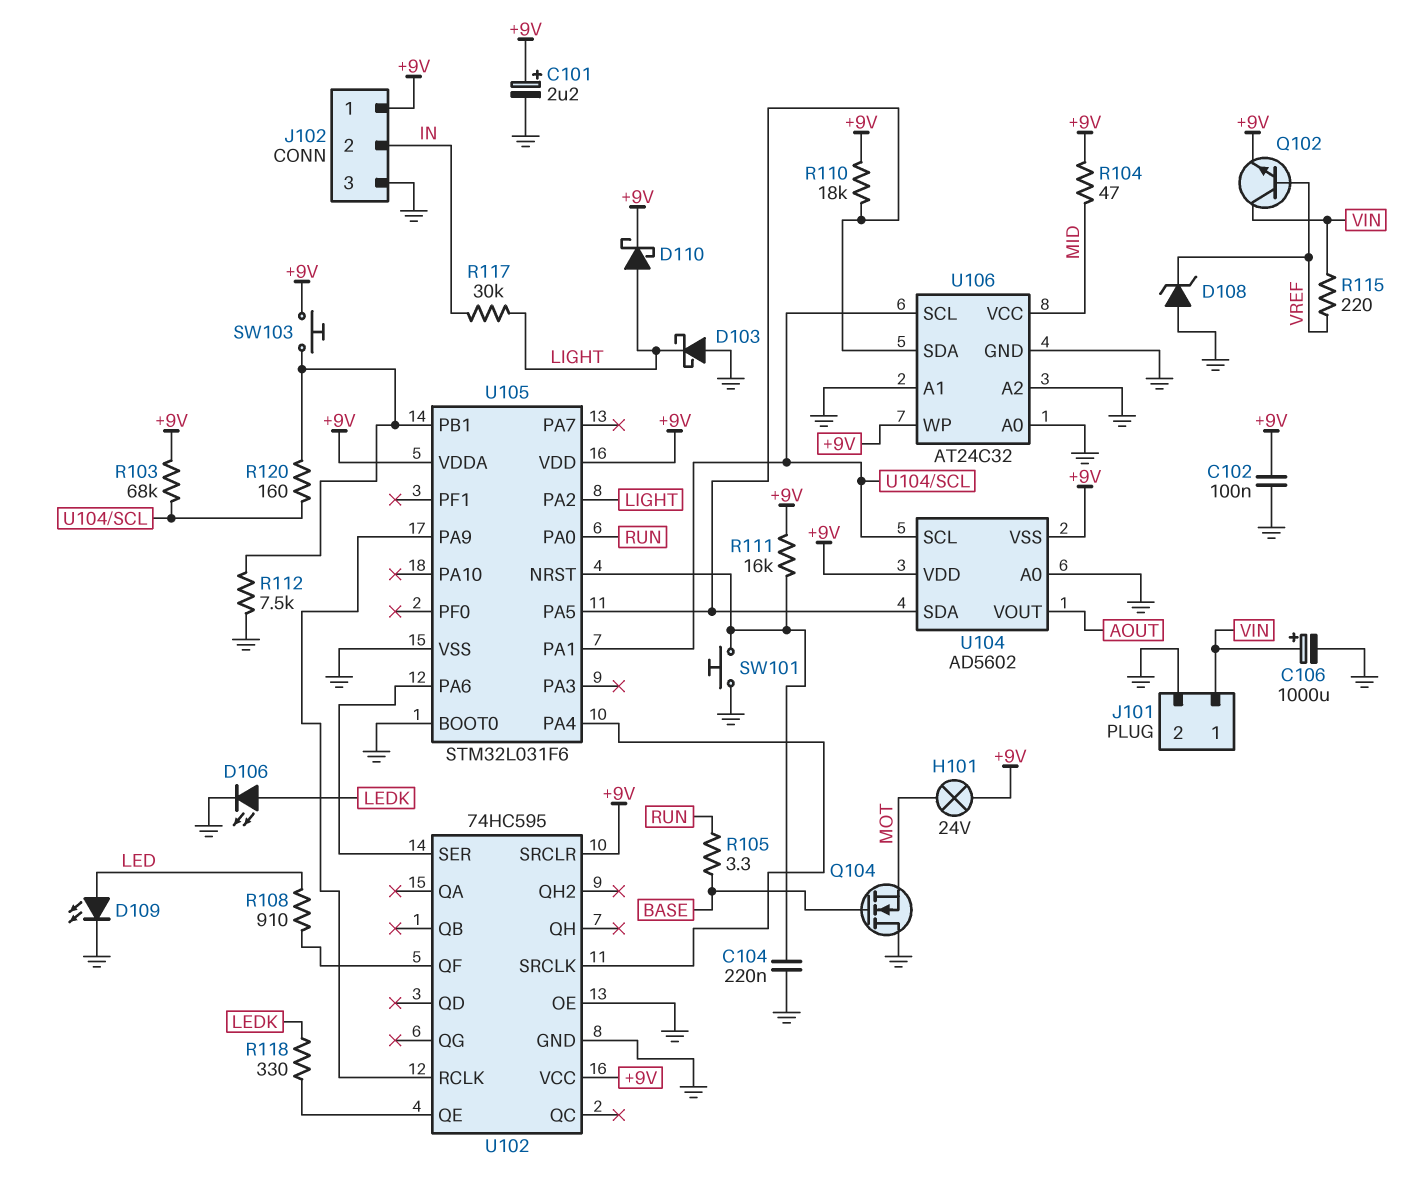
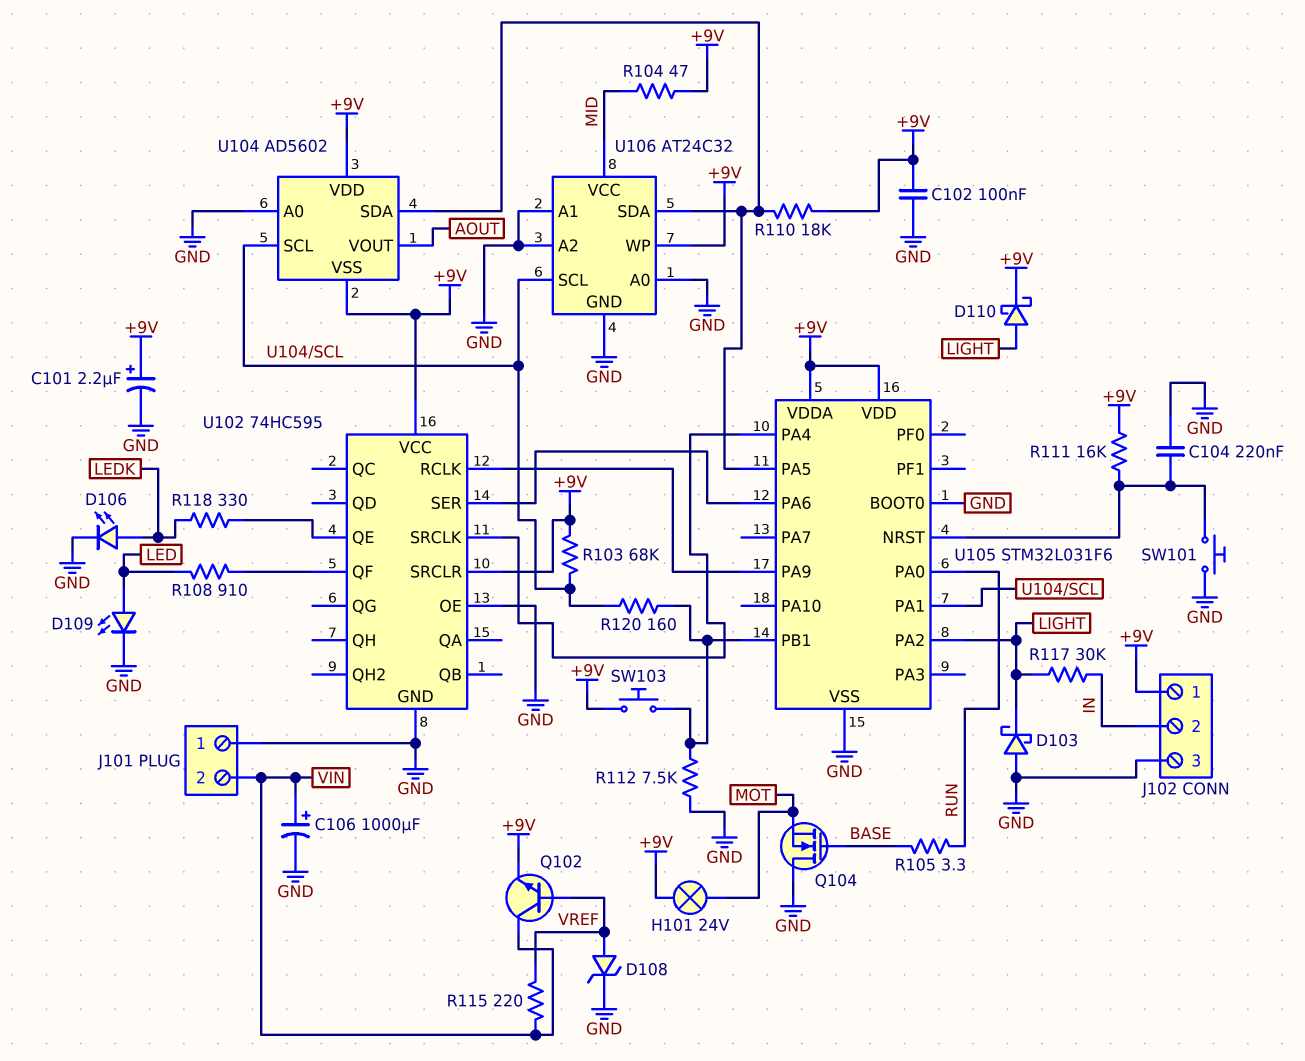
D108: zener (A GND, K VREF) -> zener (A VREF, K GND)
J101 pin 1: VIN -> GND
J101 pin 2: GND -> VIN

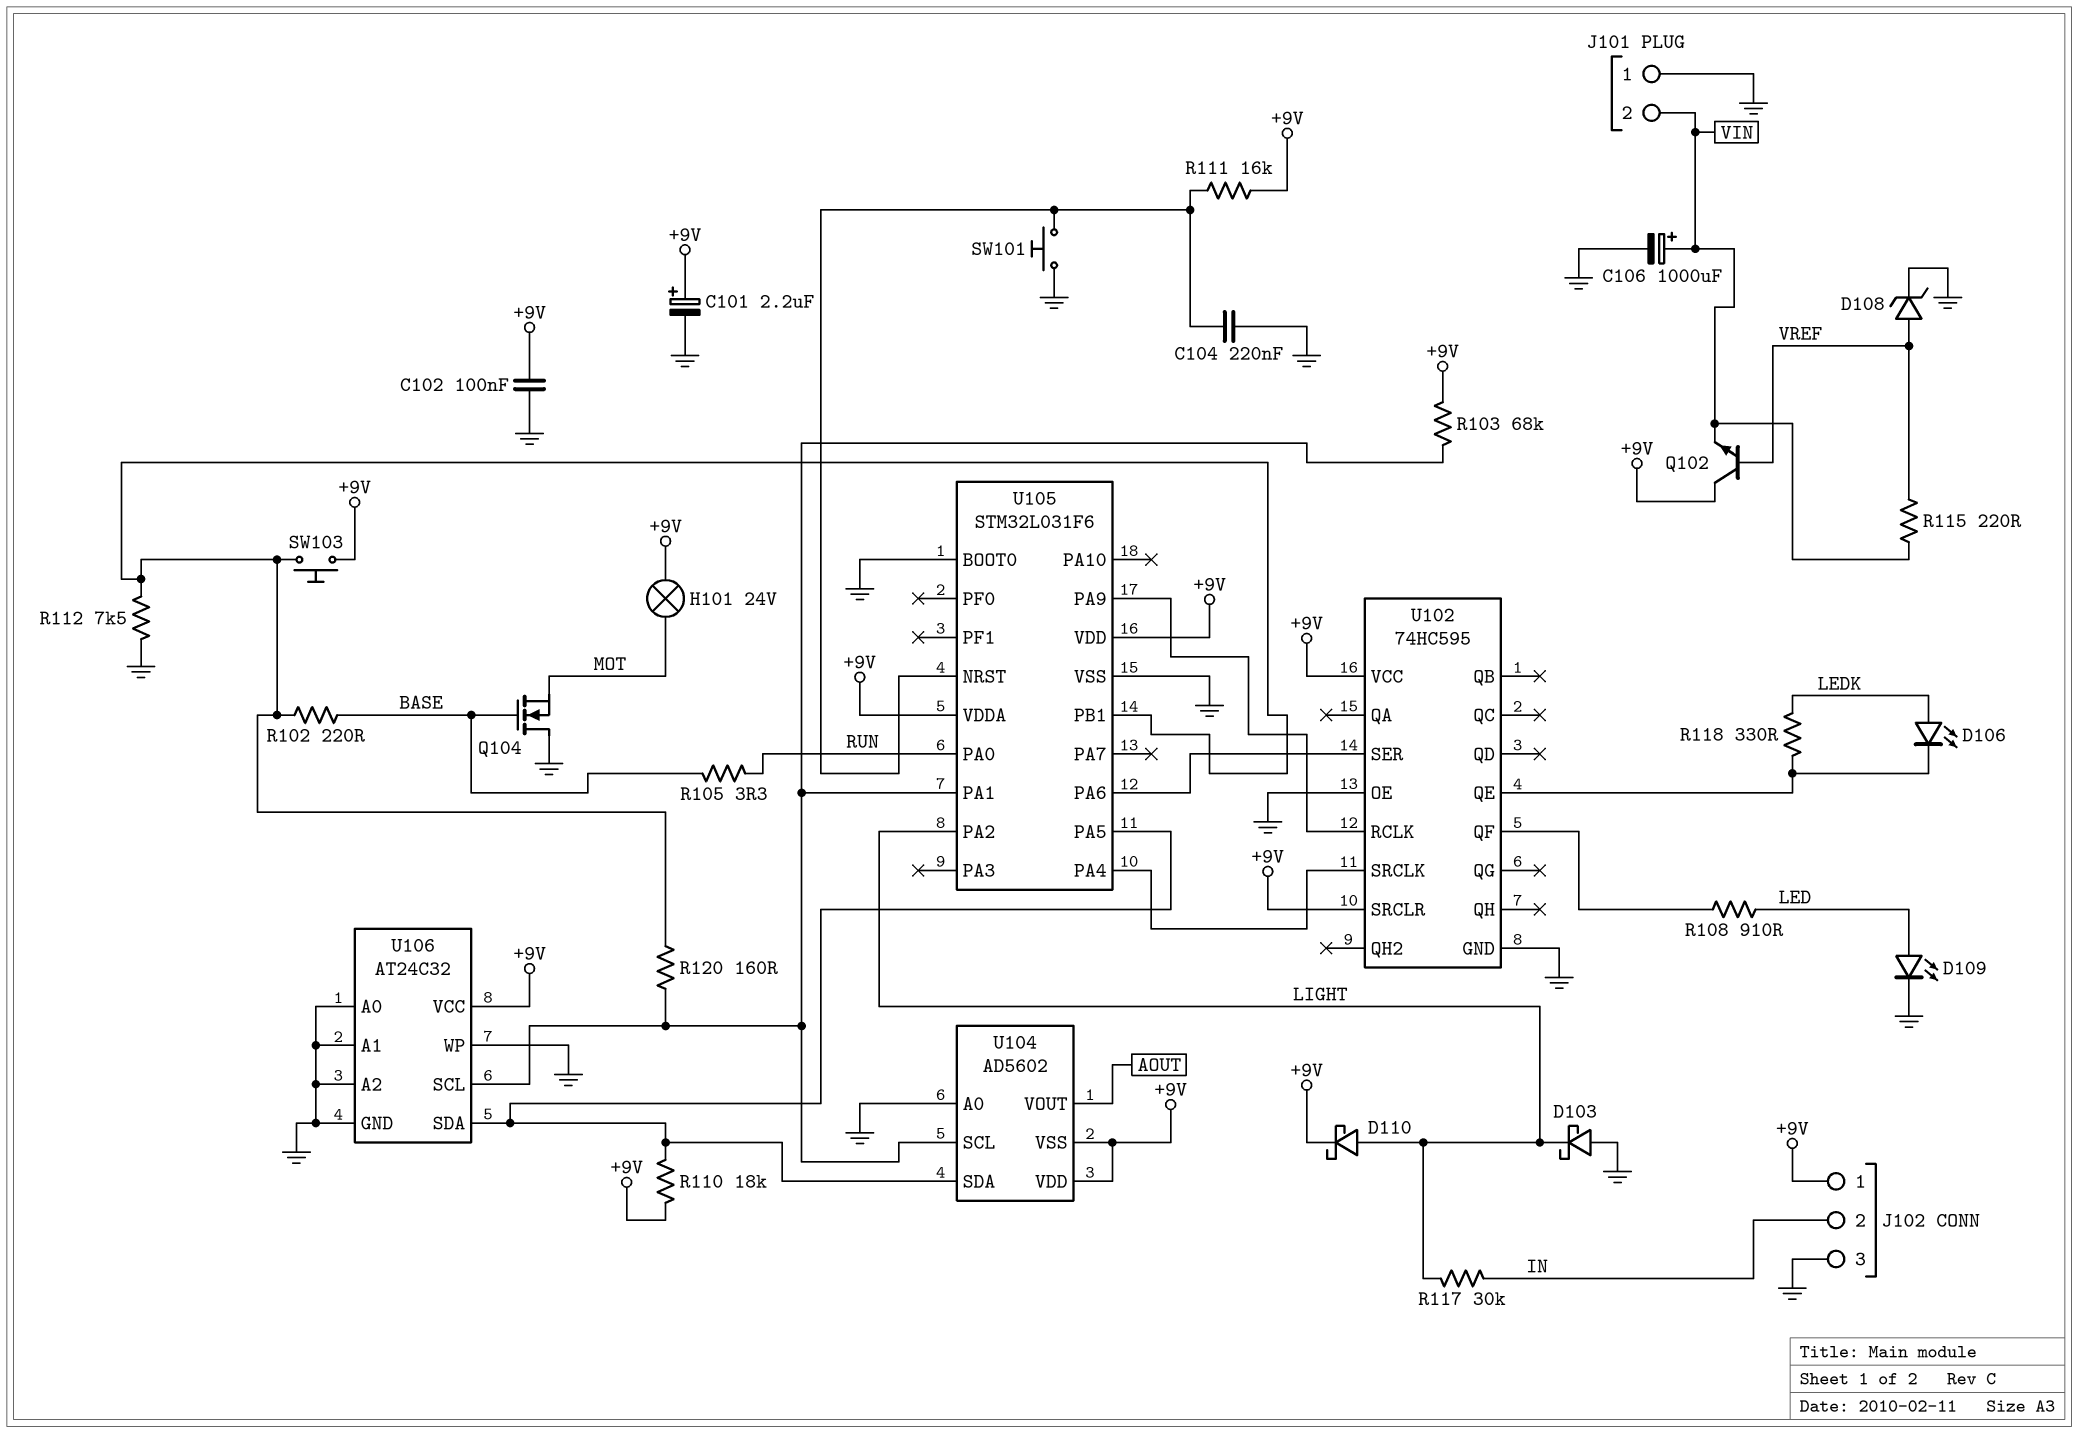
D106: LED (A LEDK, K GND) -> LED (A LEDK, K U102/QE)
Q102: NPN (B VREF, C VIN, E +9V) -> NPN (B VREF, C +9V, E VIN)
R102: none -> 220 (BASE, U105/PB1)
R104: 47 (+9V, MID) -> none
U106 pin VCC: MID -> +9V
U106 pin WP: +9V -> GND

